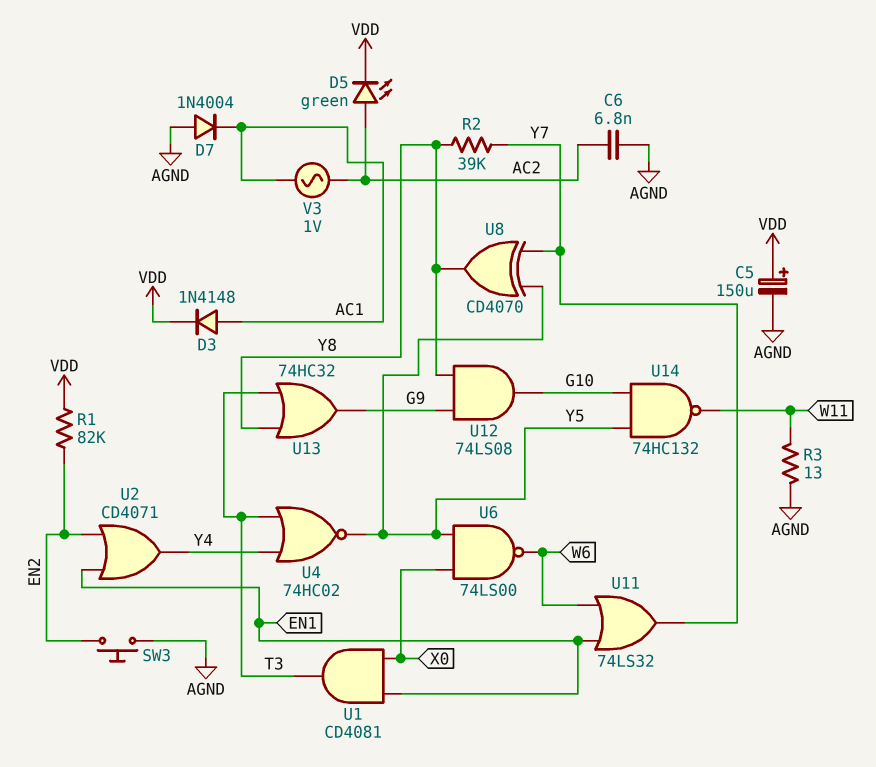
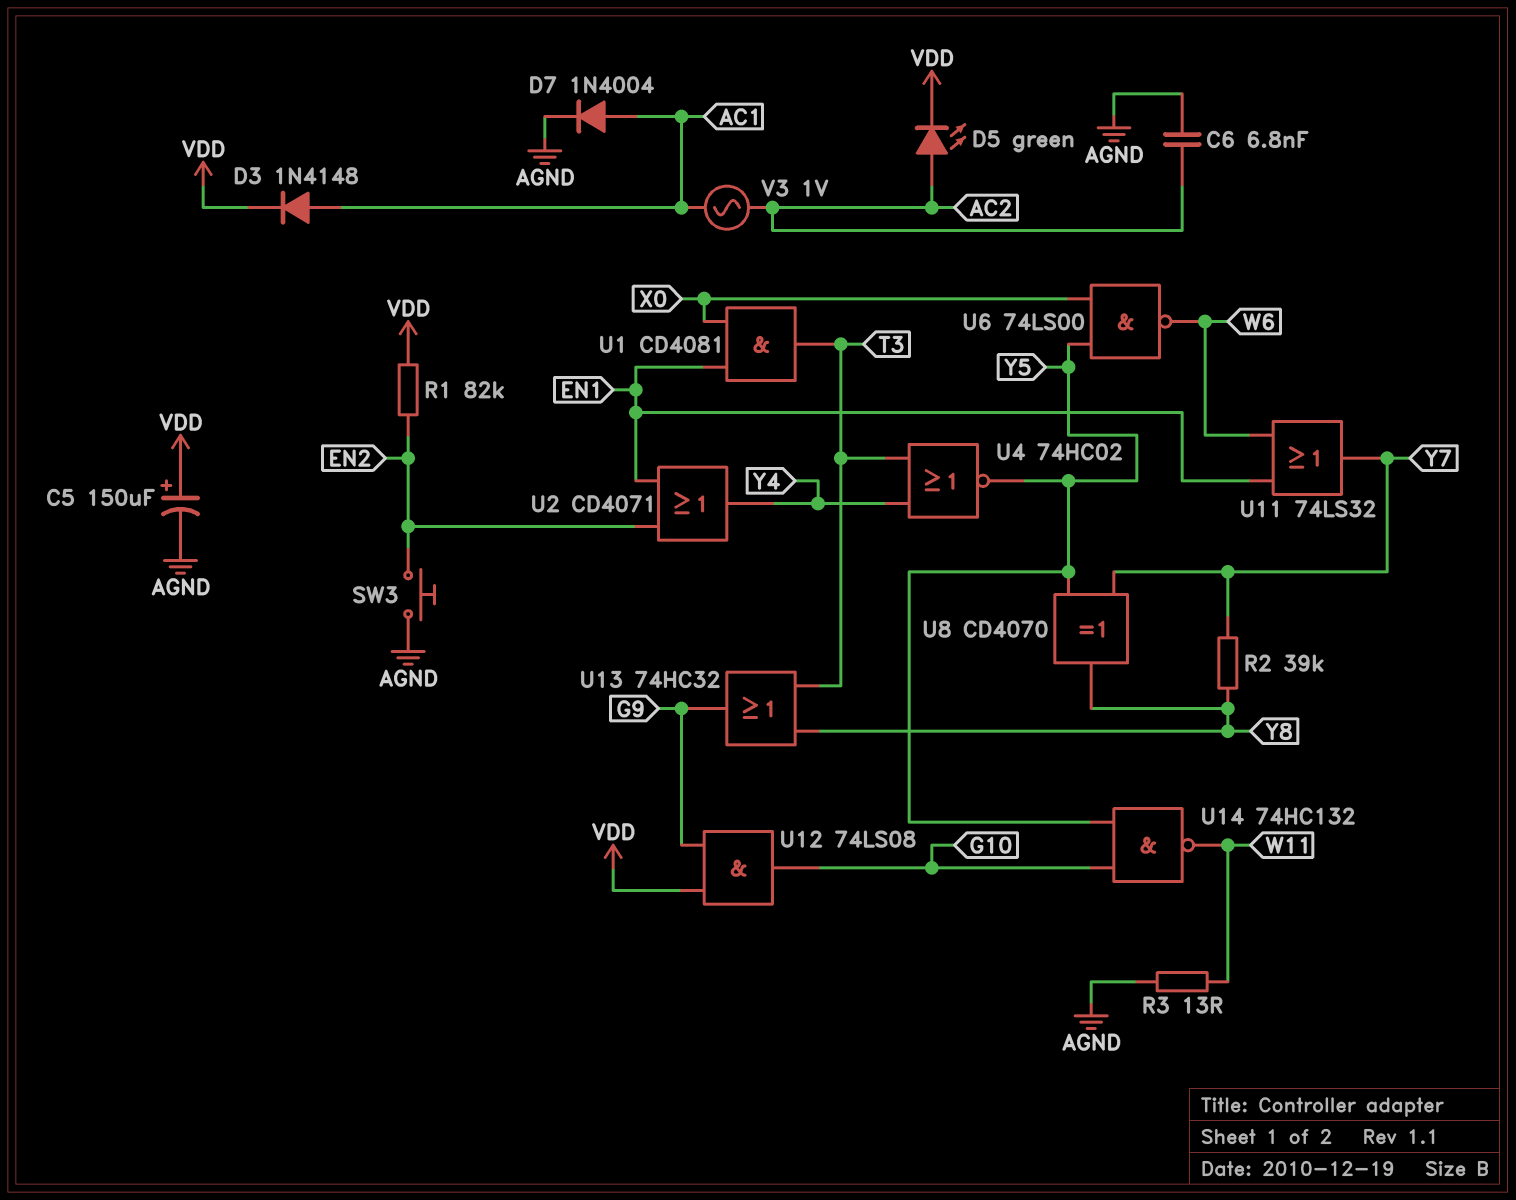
D7: diode 1N4004 (A AGND, K AC1) -> diode 1N4004 (A AC1, K AGND)
U12: AND 74LS08 (in G9, in Y8, out G10) -> AND 74LS08 (in G9, in VDD, out G10)

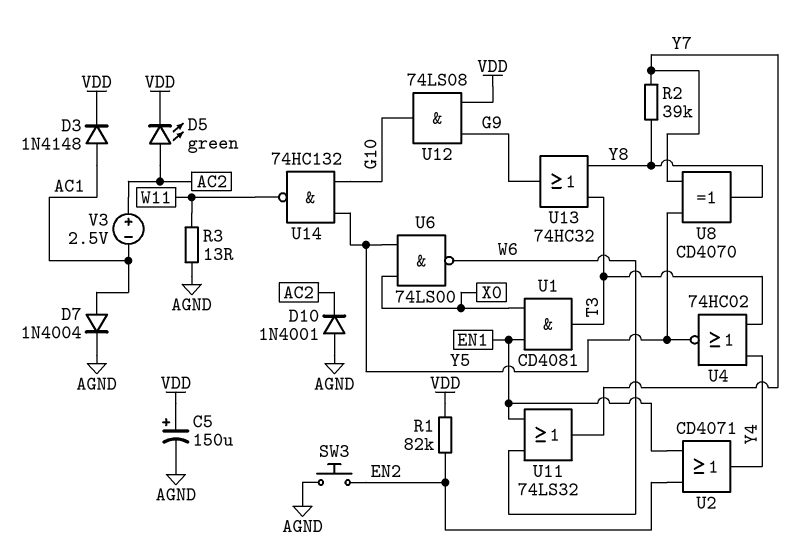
C6: 6.8nF (AC2, AGND) -> none
D10: none -> diode 1N4001 (A AGND, K AC2)
V3: AC 1V (AC1, AC2) -> 2.5V (plus AC2, minus AC1)

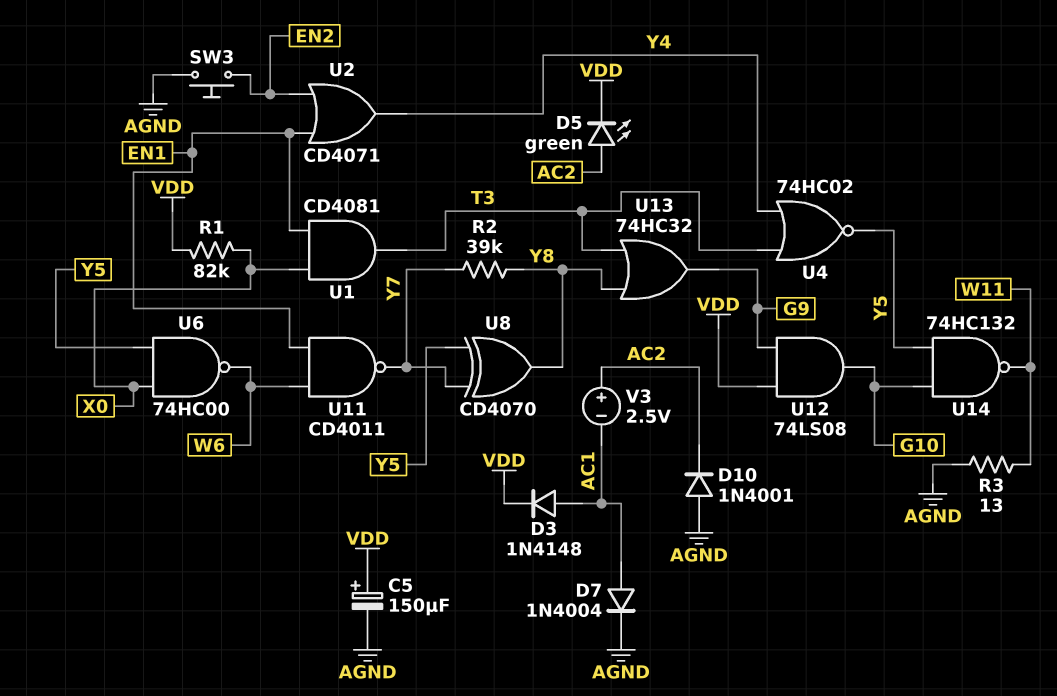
R1: 82k (EN2, VDD) -> 82k (VDD, X0)
U6: NAND 74LS00 (in X0, in Y5, out W6) -> NAND 74HC00 (in X0, in Y5, out W6)
U11: OR 74LS32 (in EN1, in W6, out Y7) -> NAND CD4011 (in EN1, in W6, out Y7)

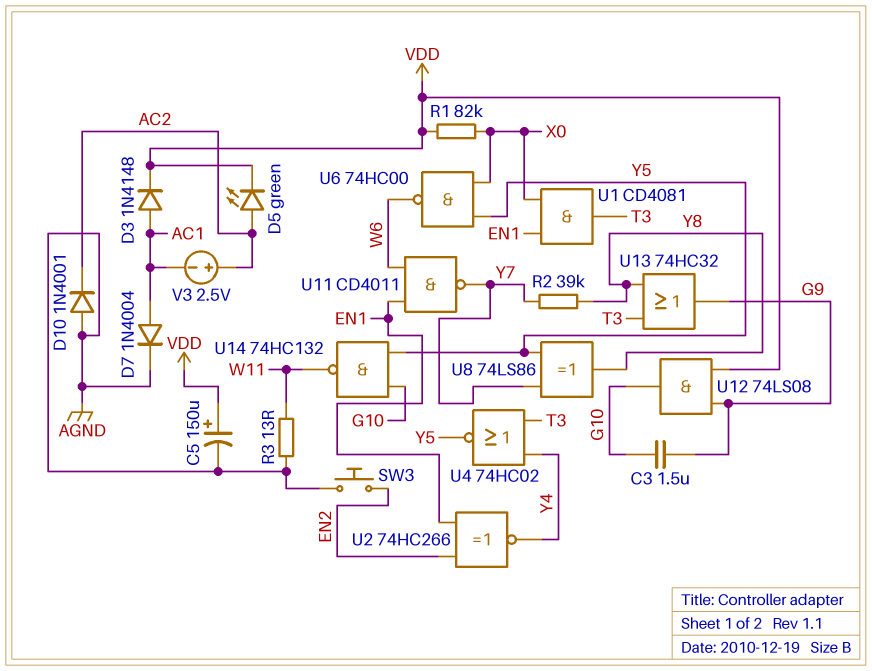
C3: none -> 1.5uF (G9, G10)
U2: OR CD4071 (in EN1, in EN2, out Y4) -> XNOR 74HC266 (in EN1, in EN2, out Y4)
U8: XOR CD4070 (in Y5, in Y7, out Y8) -> XOR 74LS86 (in Y5, in Y7, out Y8)

